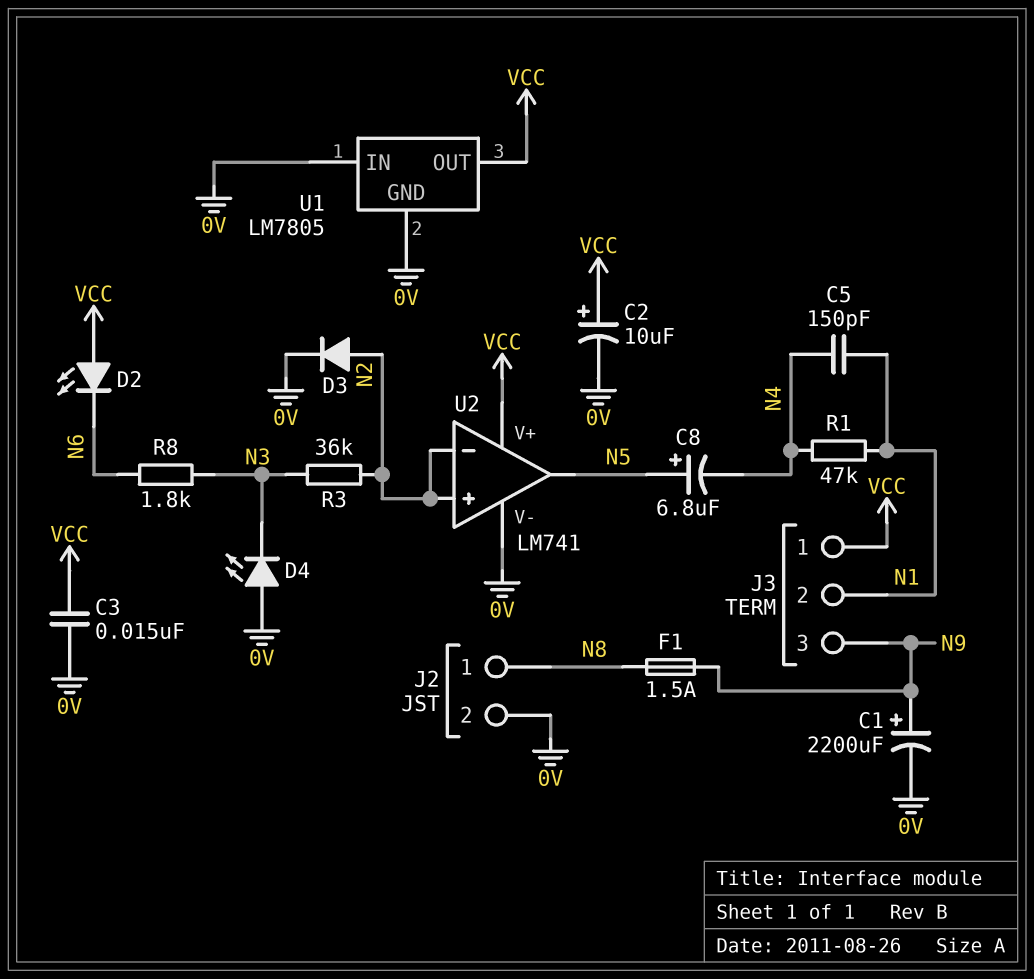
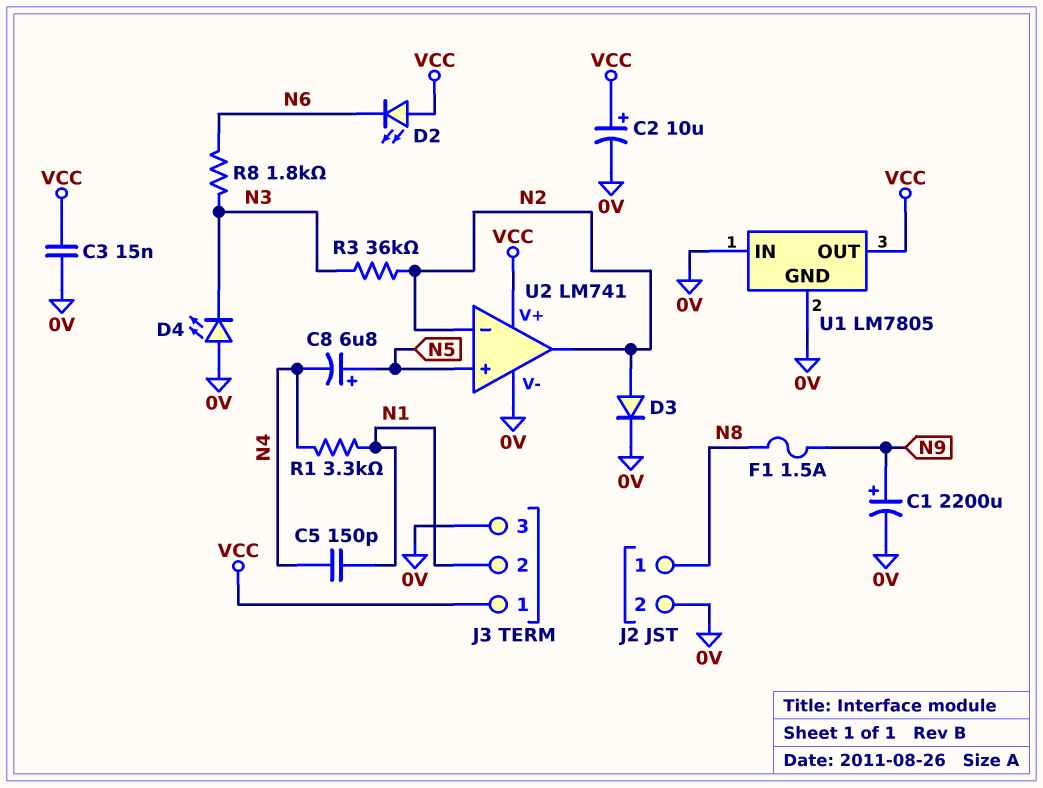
J3 pin 3: N9 -> 0V
R1: 47k (N1, N4) -> 3.3k (N1, N4)
U2 pin in+: N2 -> N5
U2 pin out: N5 -> N2

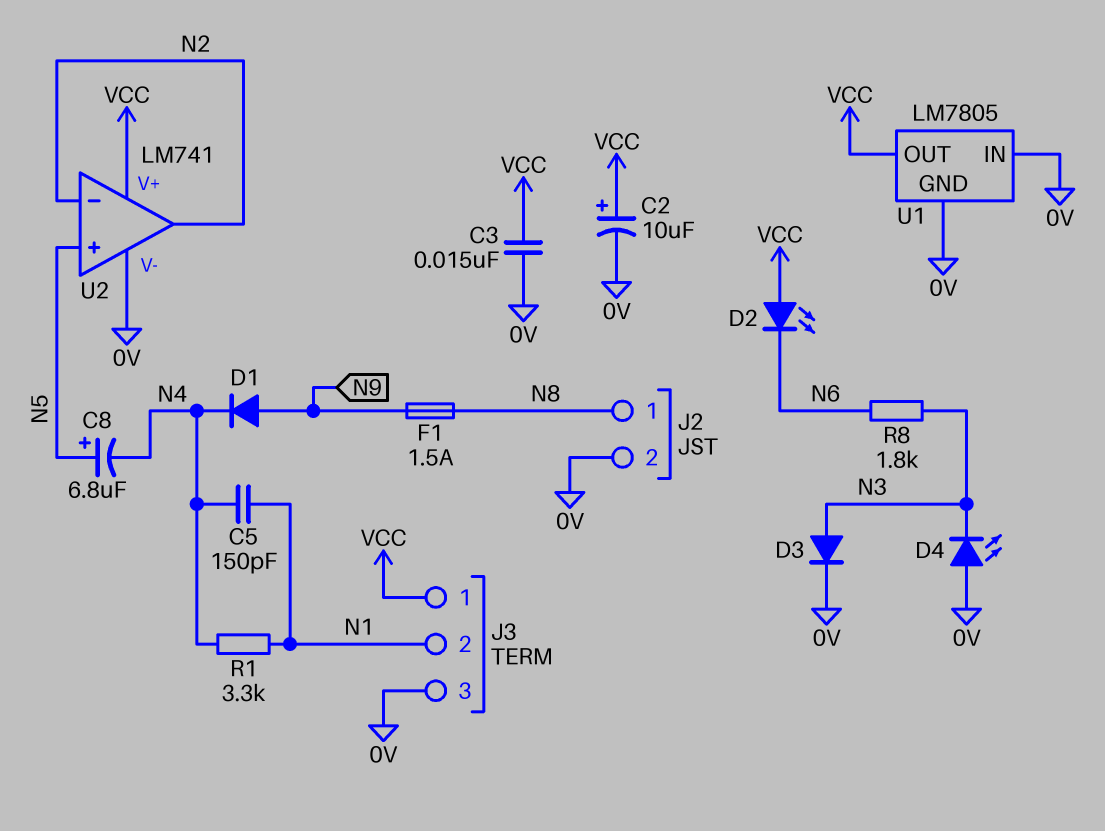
C1: 2200uF (plus N9, minus 0V) -> none
D1: none -> diode (A N9, K N4)
D3: diode (A N2, K 0V) -> diode (A N3, K 0V)
R3: 36k (N2, N3) -> none

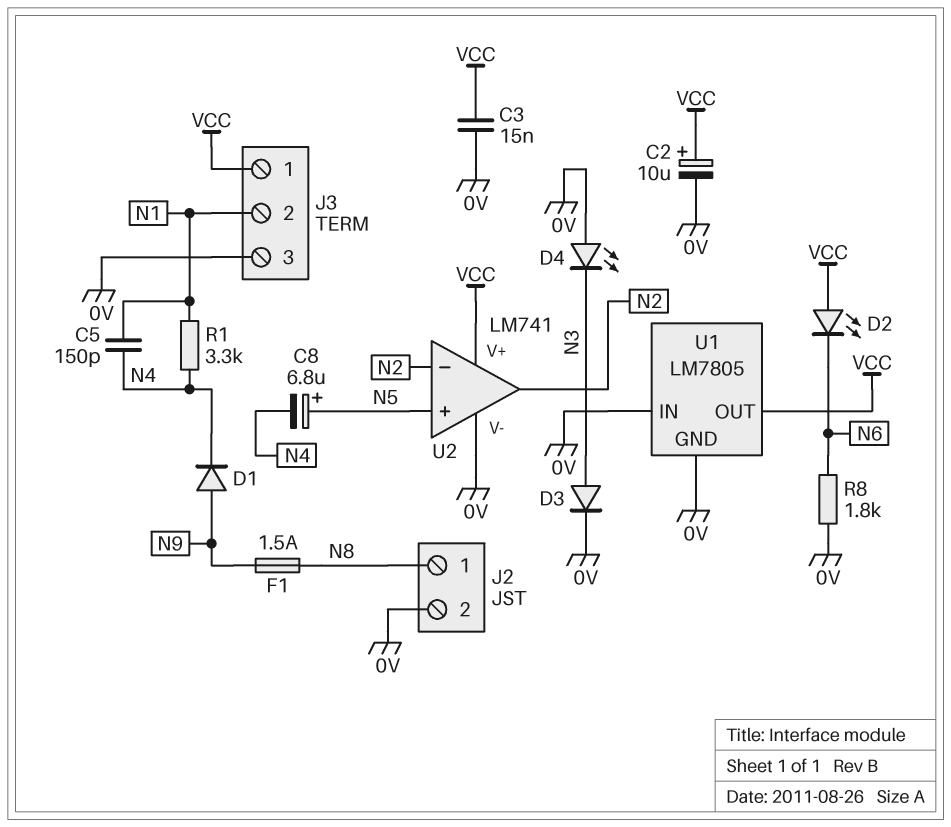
R8: 1.8k (N3, N6) -> 1.8k (0V, N6)

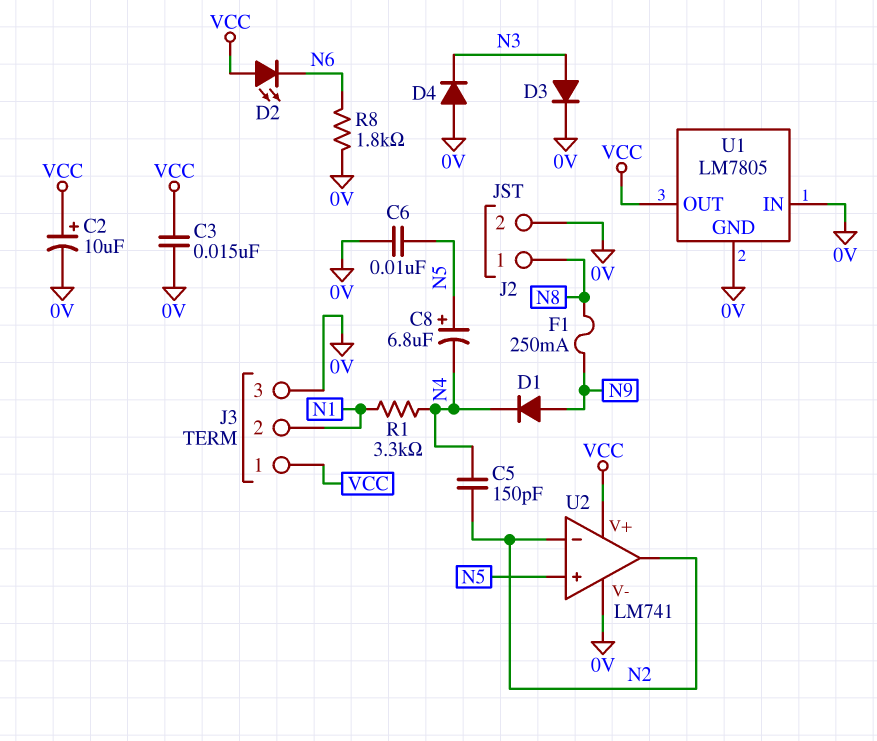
C5: 150pF (N1, N4) -> 150pF (N2, N4)
C6: none -> 10nF (0V, N5)
D4: LED (A 0V, K N3) -> diode (A 0V, K N3)
F1: 1.5A (N8, N9) -> 250mA (N8, N9)

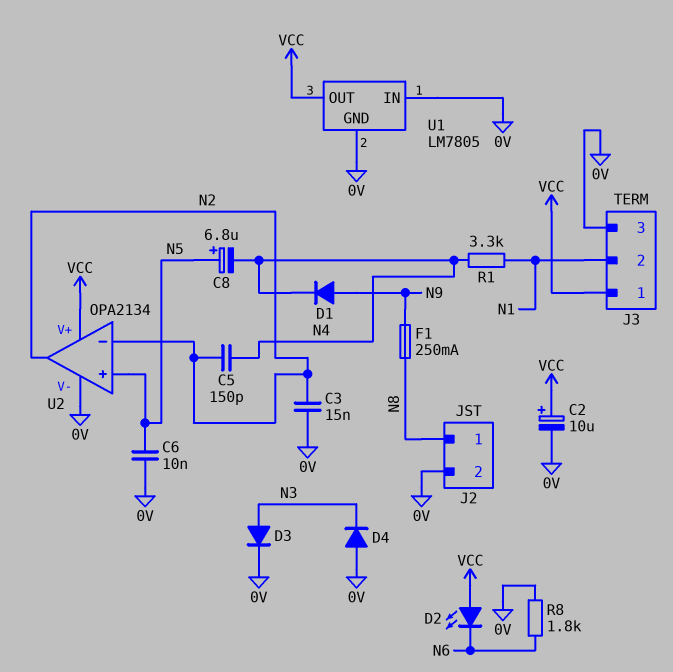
C3: 15nF (0V, VCC) -> 15nF (0V, N2)
U2: LM741 -> OPA2134

